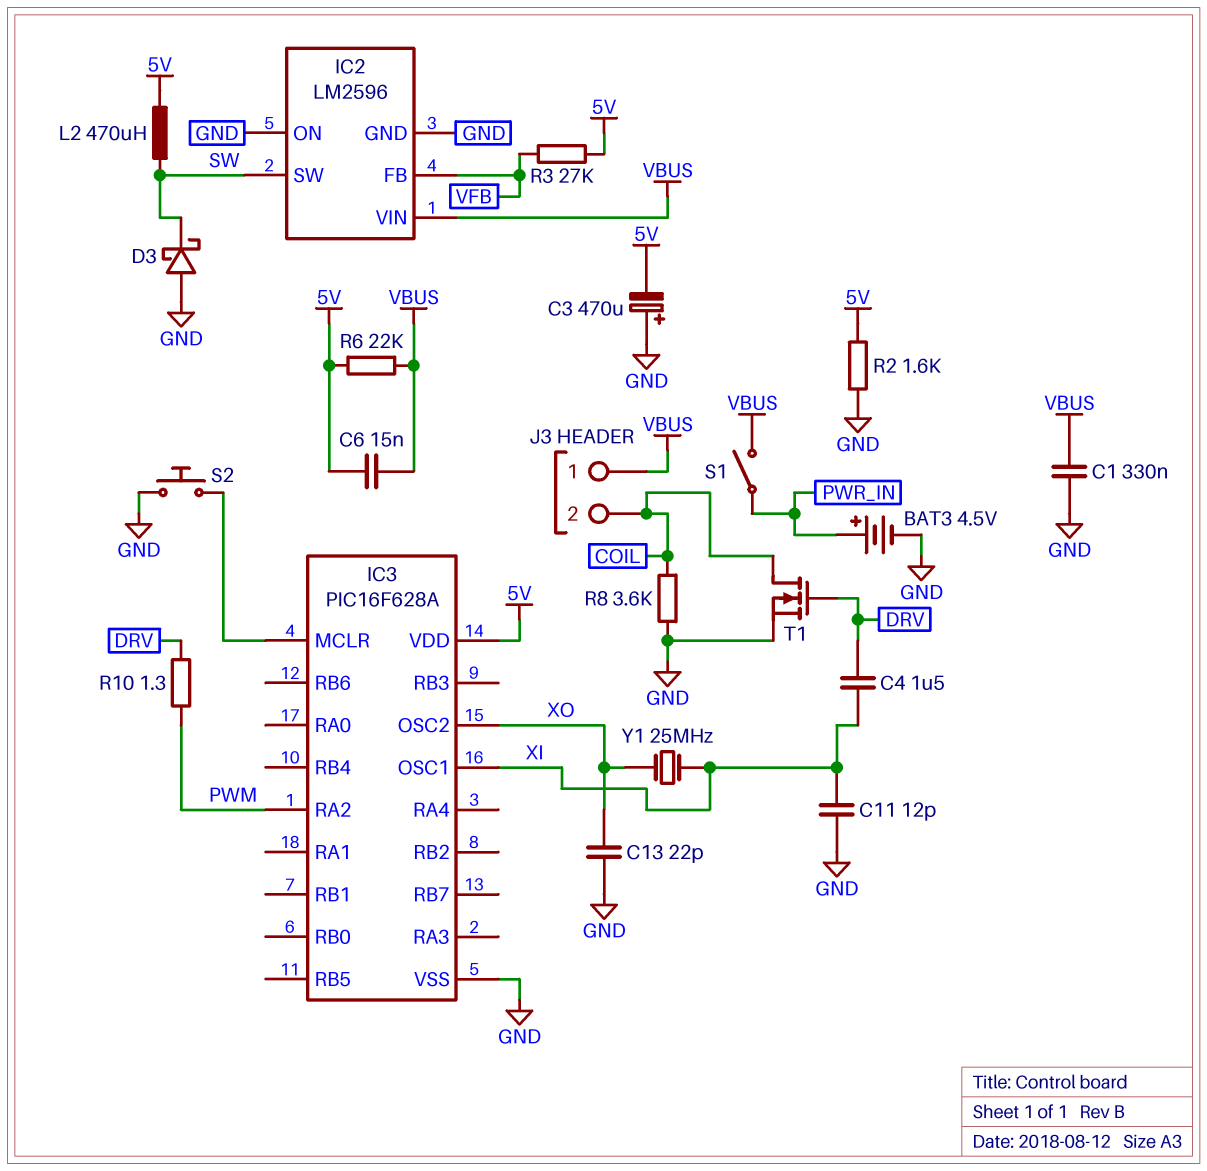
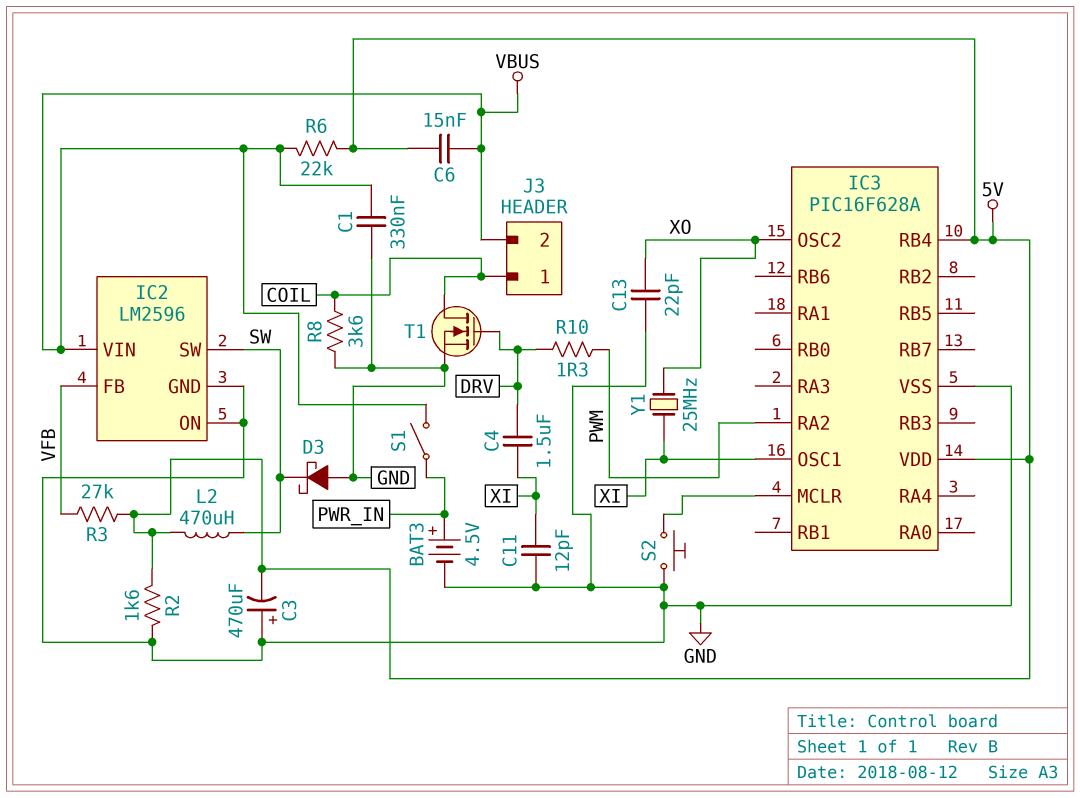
IC3 pin RB4: none -> 5V
J3 pin 1: VBUS -> COIL
J3 pin 2: COIL -> VBUS

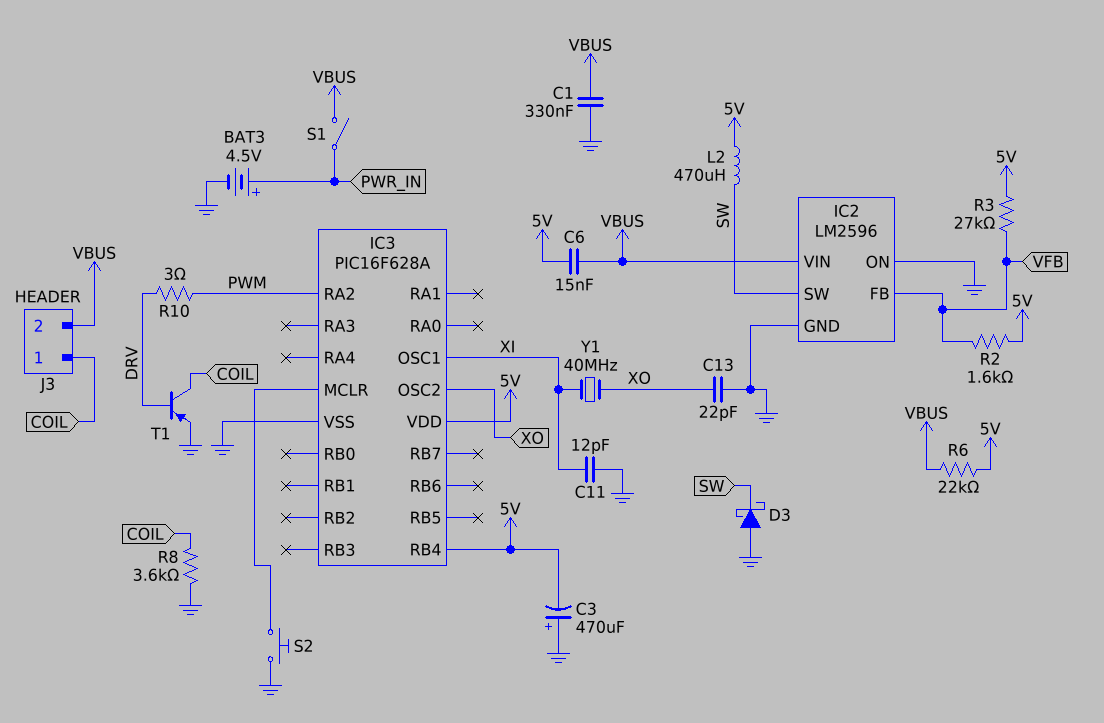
C4: 1.5uF (DRV, XI) -> none
R2: 1.6k (5V, GND) -> 1.6k (5V, VFB)
R10: 1.3 (DRV, PWM) -> 3 (DRV, PWM)
T1: NMOS (G DRV, D COIL, S GND) -> PNP (B DRV, C COIL, E GND)
Y1: 25MHz (XI, XO) -> 40MHz (XI, XO)

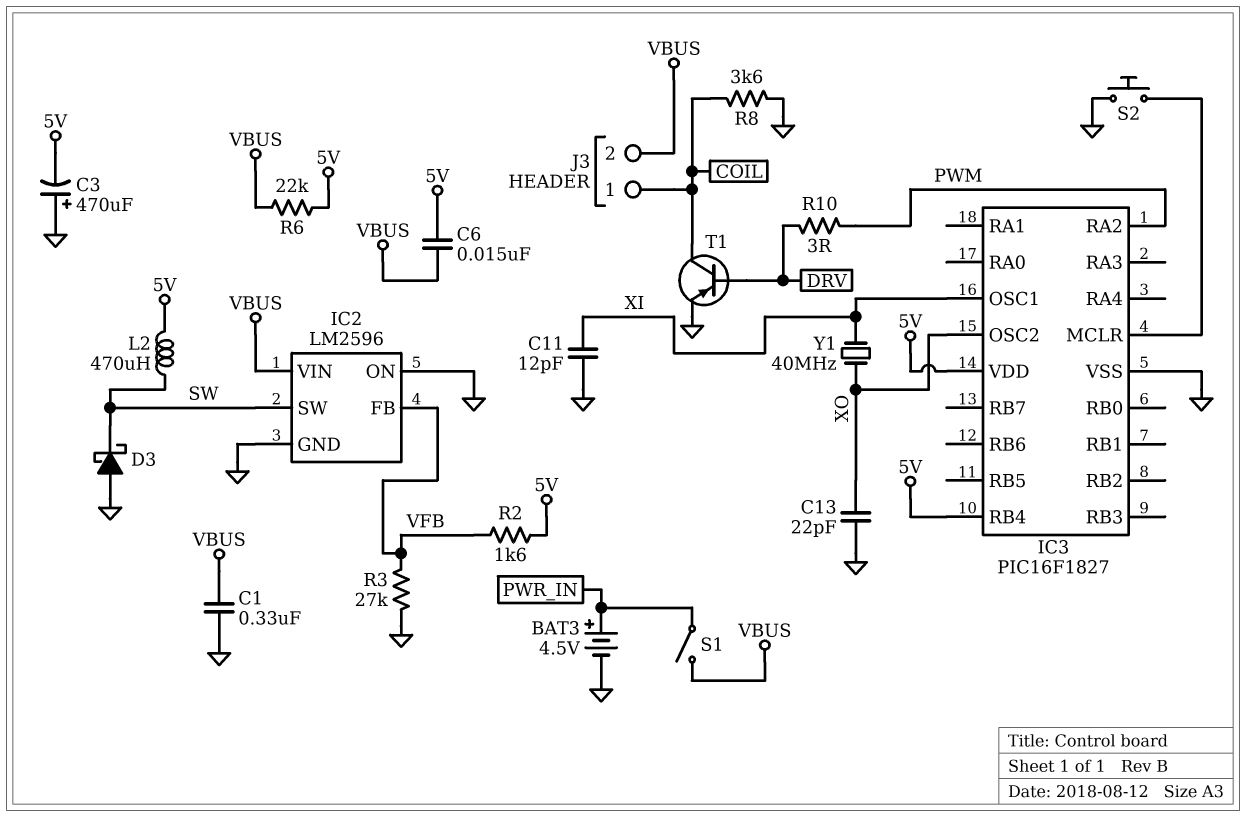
IC3: PIC16F628A -> PIC16F1827
R3: 27k (5V, VFB) -> 27k (GND, VFB)

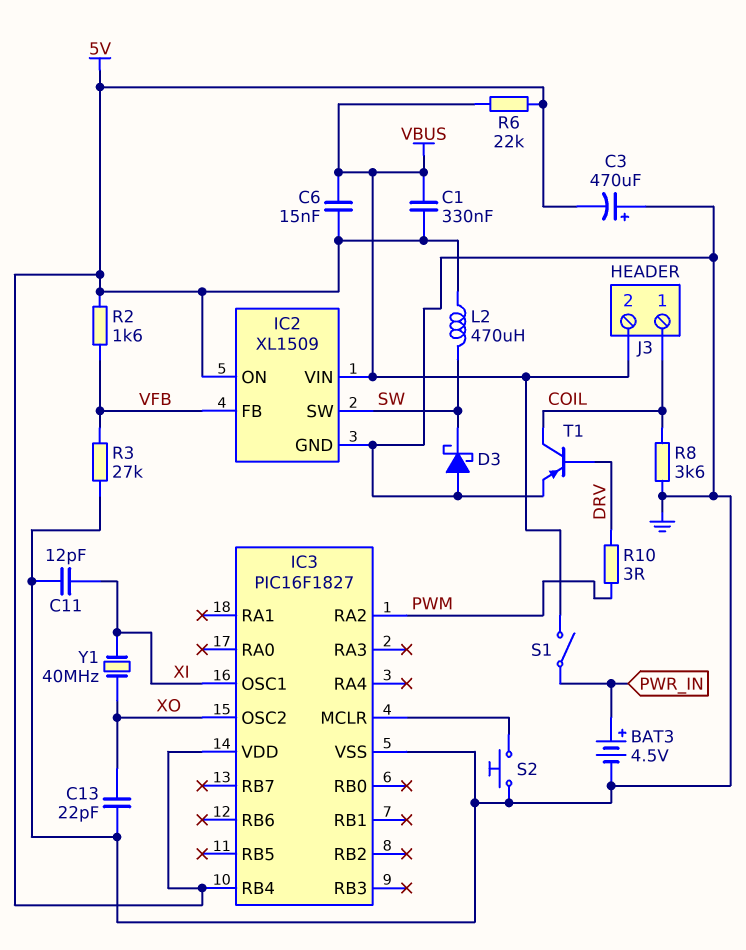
C1: 330nF (GND, VBUS) -> 330nF (5V, VBUS)
IC2: LM2596 -> XL1509
IC2 pin ON: GND -> 5V

